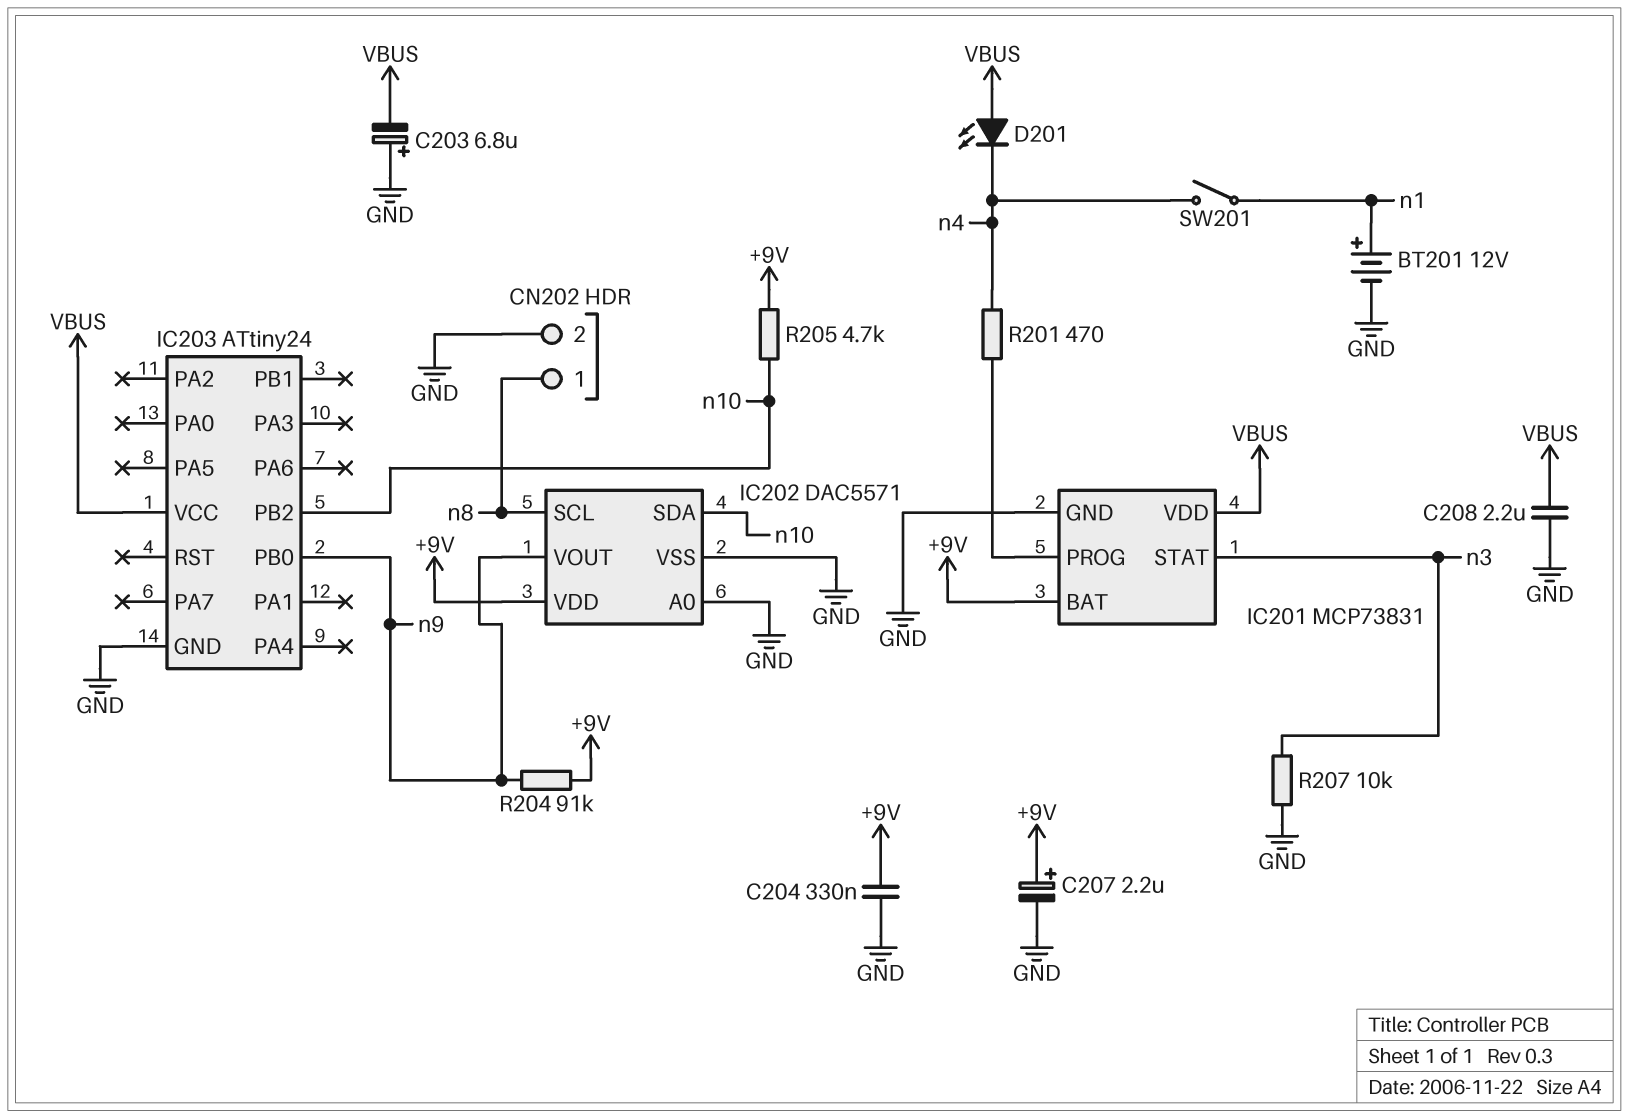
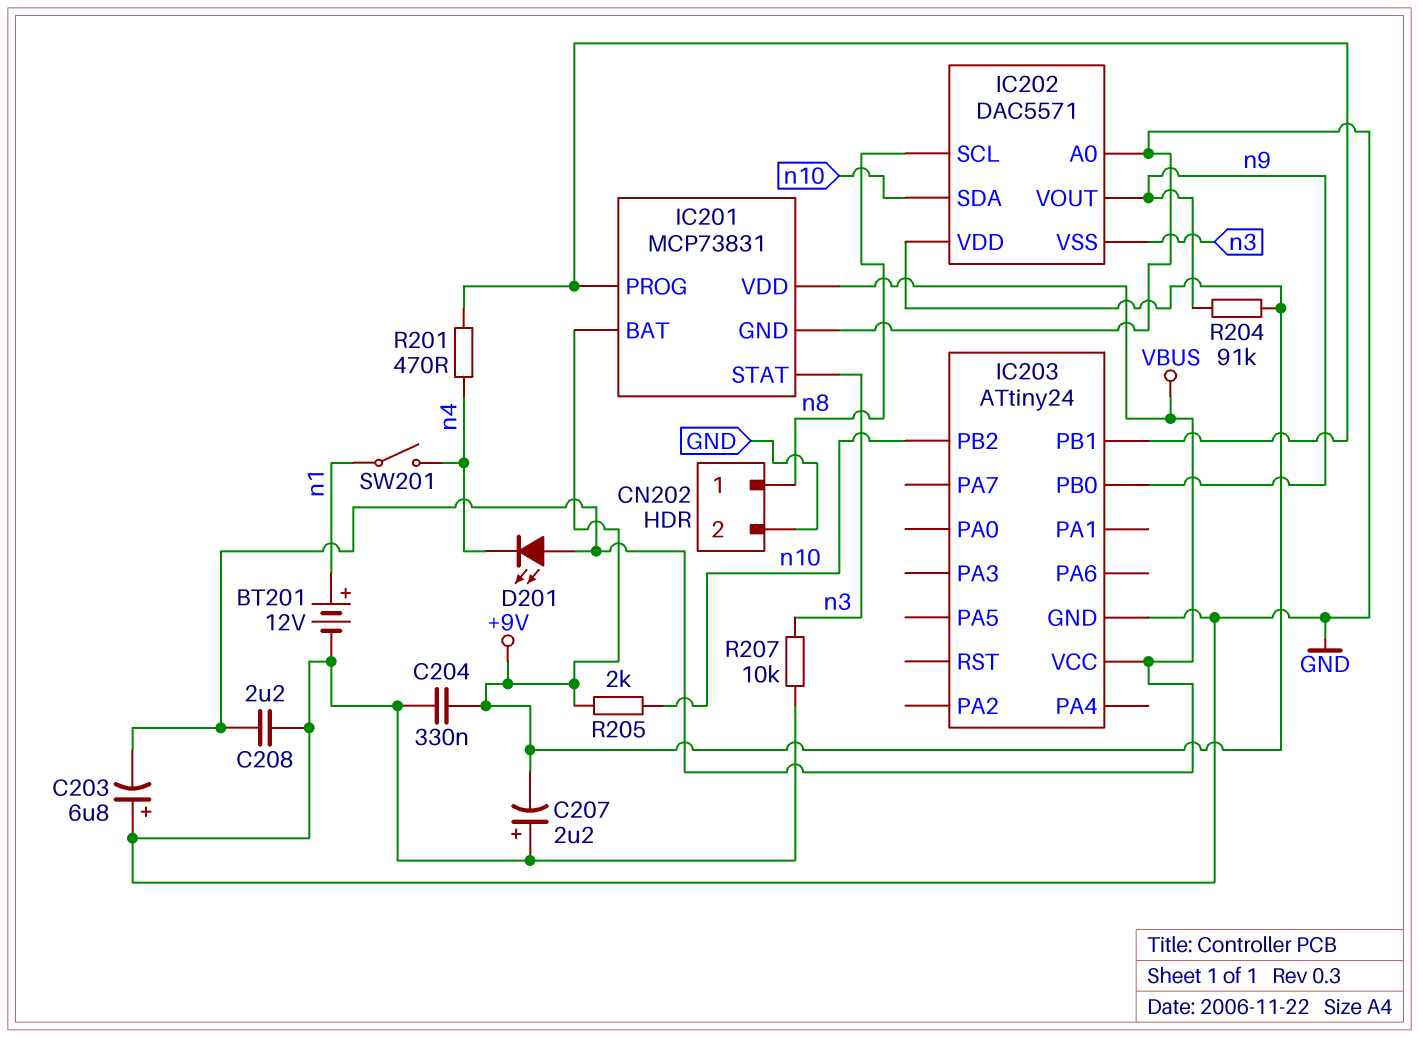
C207: 2.2uF (plus +9V, minus GND) -> 2.2uF (plus GND, minus +9V)
IC202 pin VSS: GND -> n3
IC203 pin PB1: none -> IC201/PROG
R205: 4.7k (+9V, n10) -> 2k (+9V, n10)

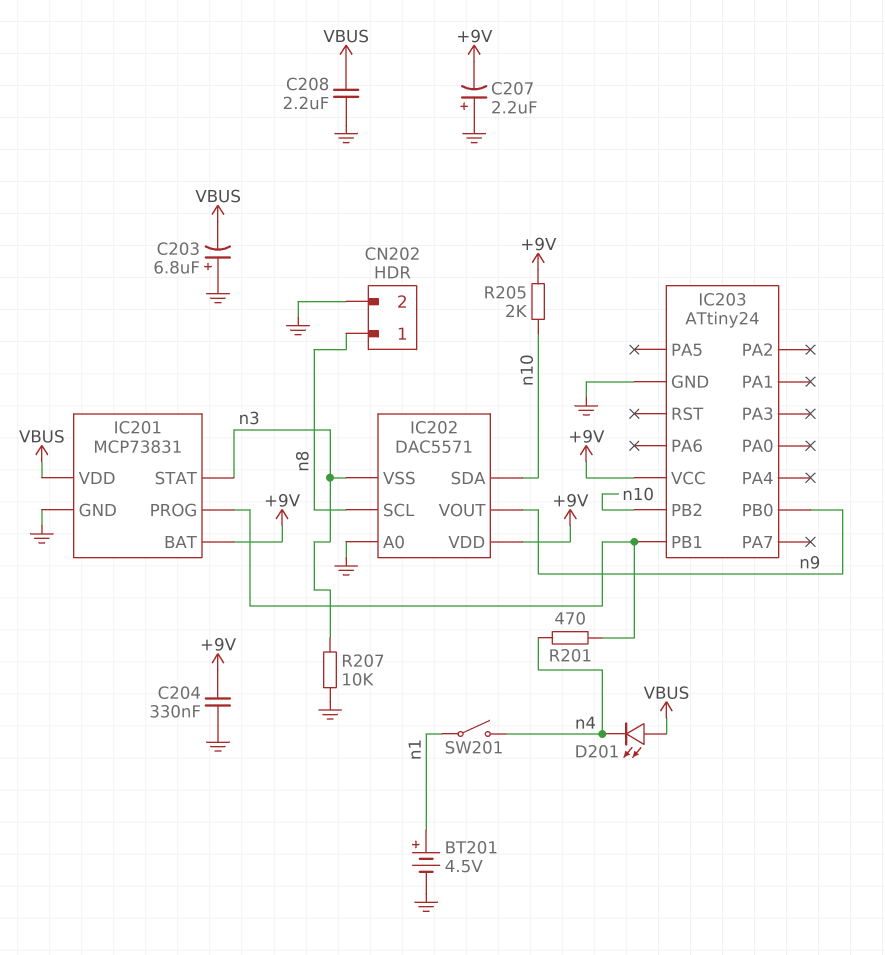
BT201: 12V (plus n1, minus GND) -> 4.5V (plus n1, minus GND)
IC203 pin VCC: VBUS -> +9V
R204: 91k (+9V, n9) -> none

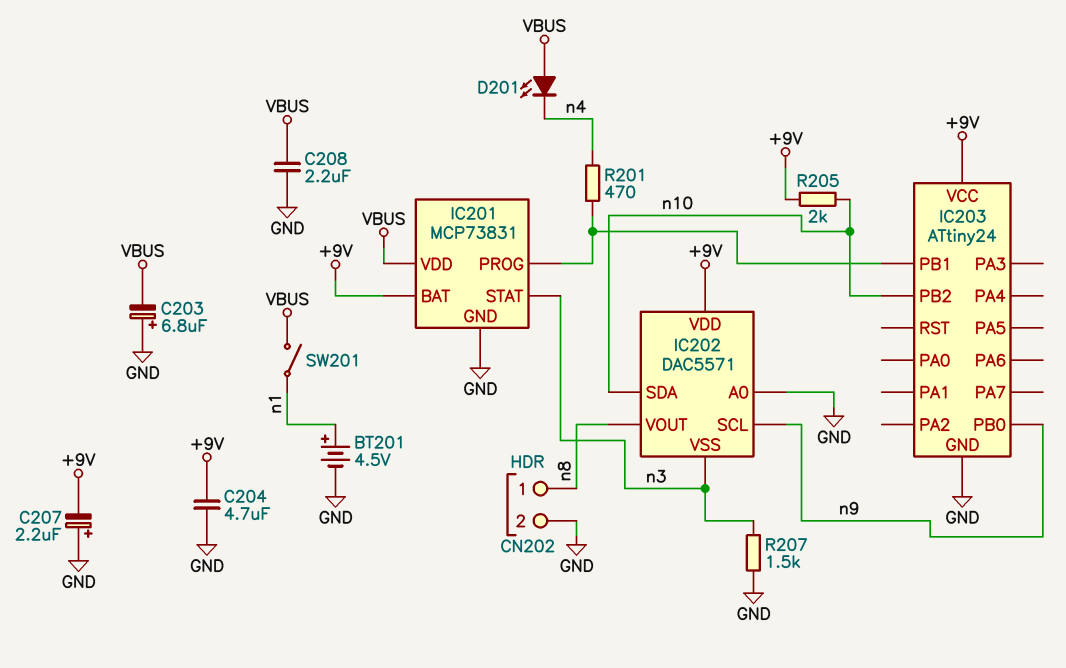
C204: 330nF (+9V, GND) -> 4.7uF (+9V, GND)
IC202 pin SCL: n8 -> n9
IC202 pin VOUT: n9 -> n8
R207: 10k (GND, n3) -> 1.5k (GND, n3)
SW201: switch (n1, n4) -> switch (VBUS, n1)

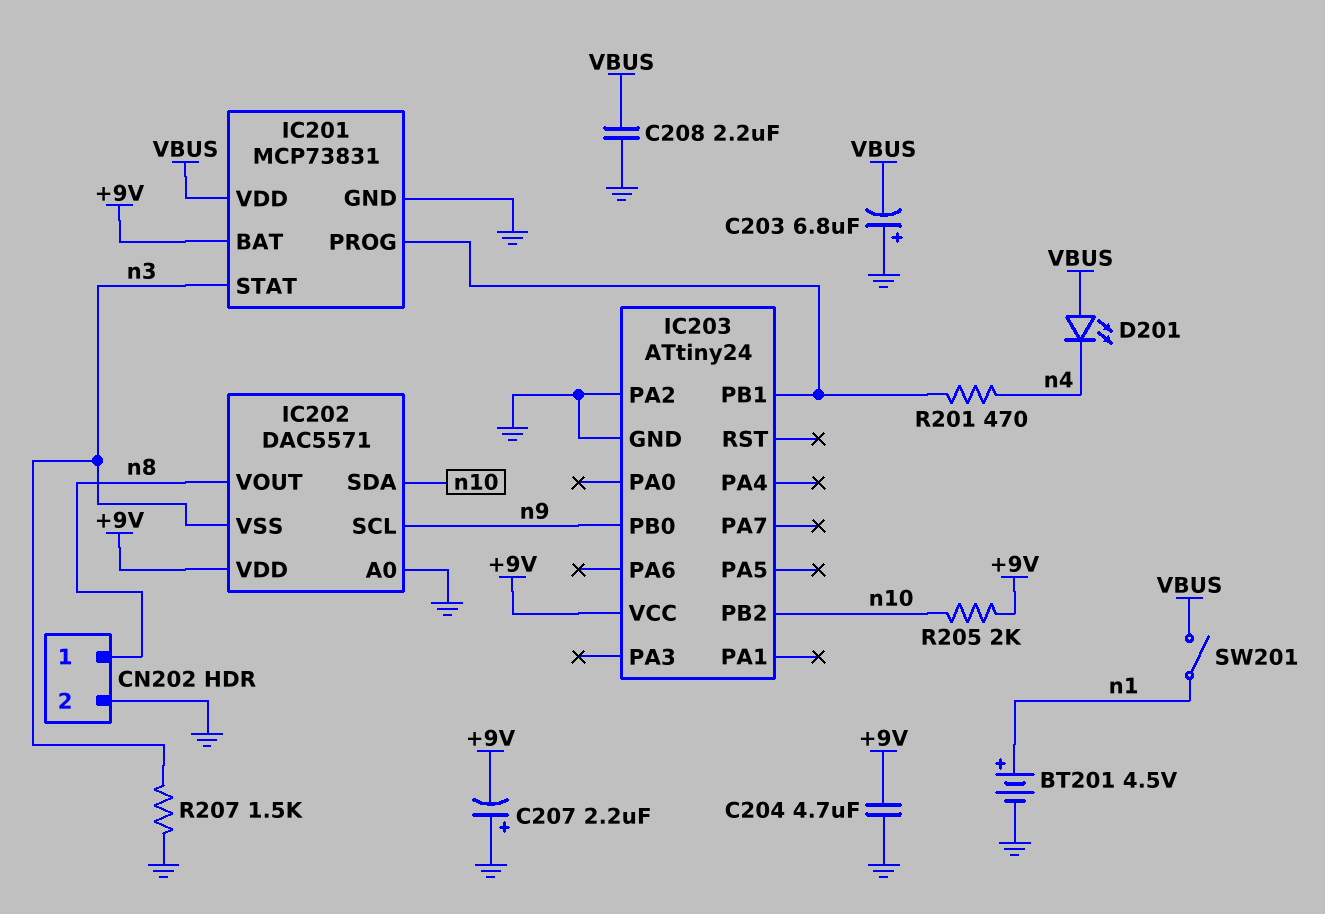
IC203 pin PA2: none -> GND

